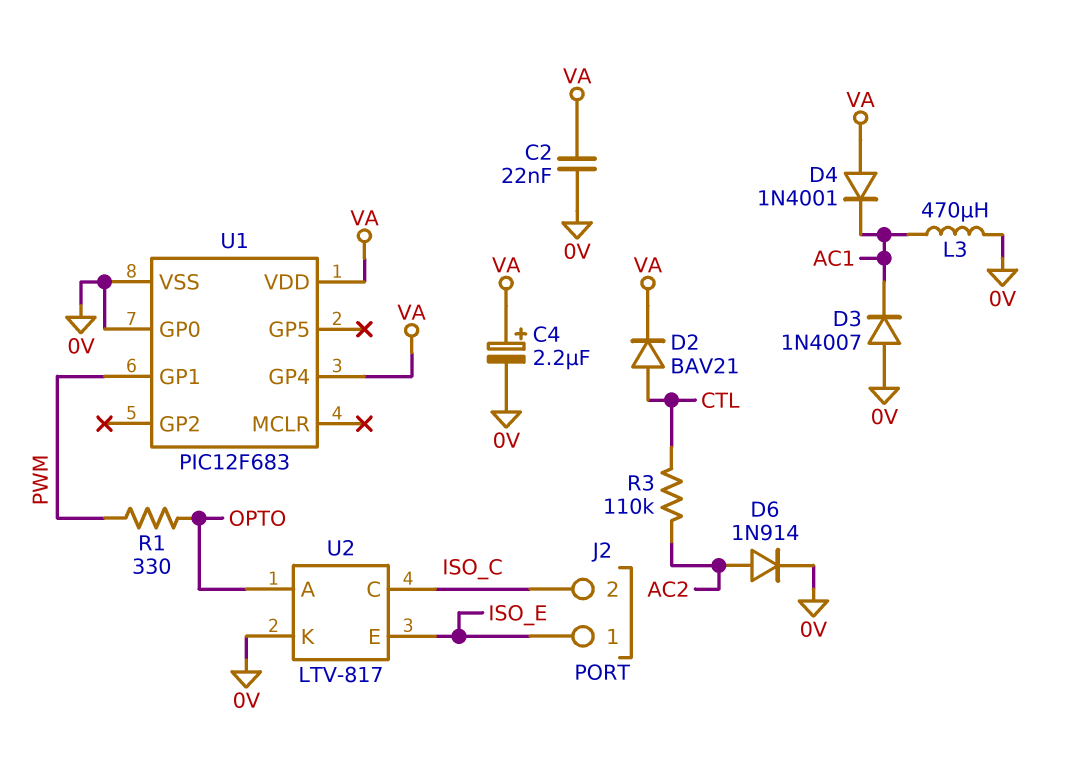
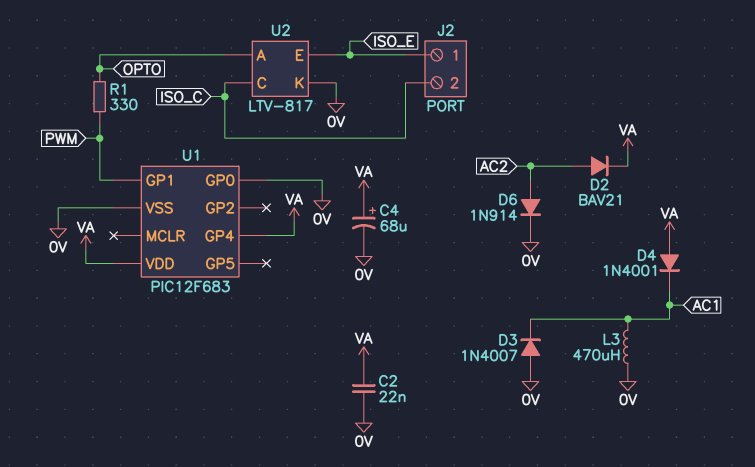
C4: 2.2uF (plus VA, minus 0V) -> 68uF (plus VA, minus 0V)
D2: diode BAV21 (A CTL, K VA) -> diode BAV21 (A AC2, K VA)
R3: 110k (AC2, CTL) -> none

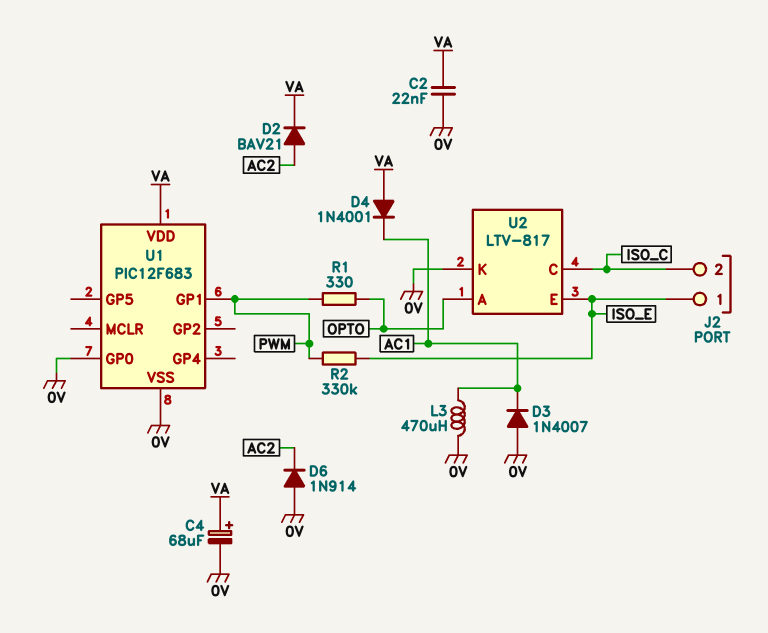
D6: diode 1N914 (A AC2, K 0V) -> diode 1N914 (A 0V, K AC2)
R2: none -> 330k (ISO_E, PWM)
U1 pin GP4: VA -> none

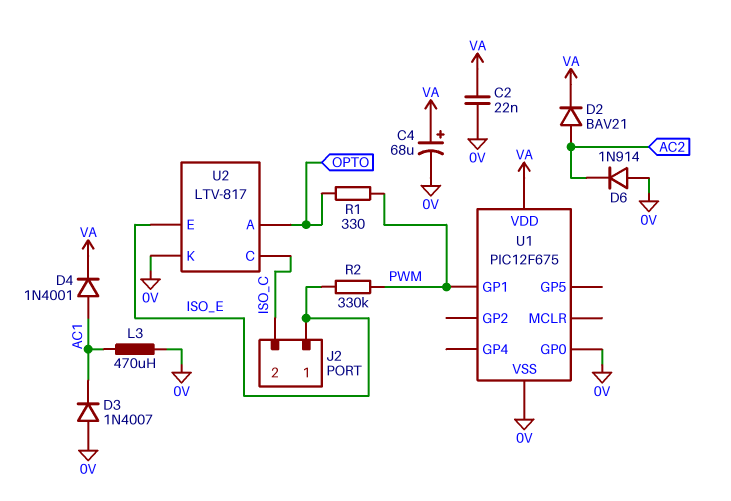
D4: diode 1N4001 (A VA, K AC1) -> diode 1N4001 (A AC1, K VA)
U1: PIC12F683 -> PIC12F675

